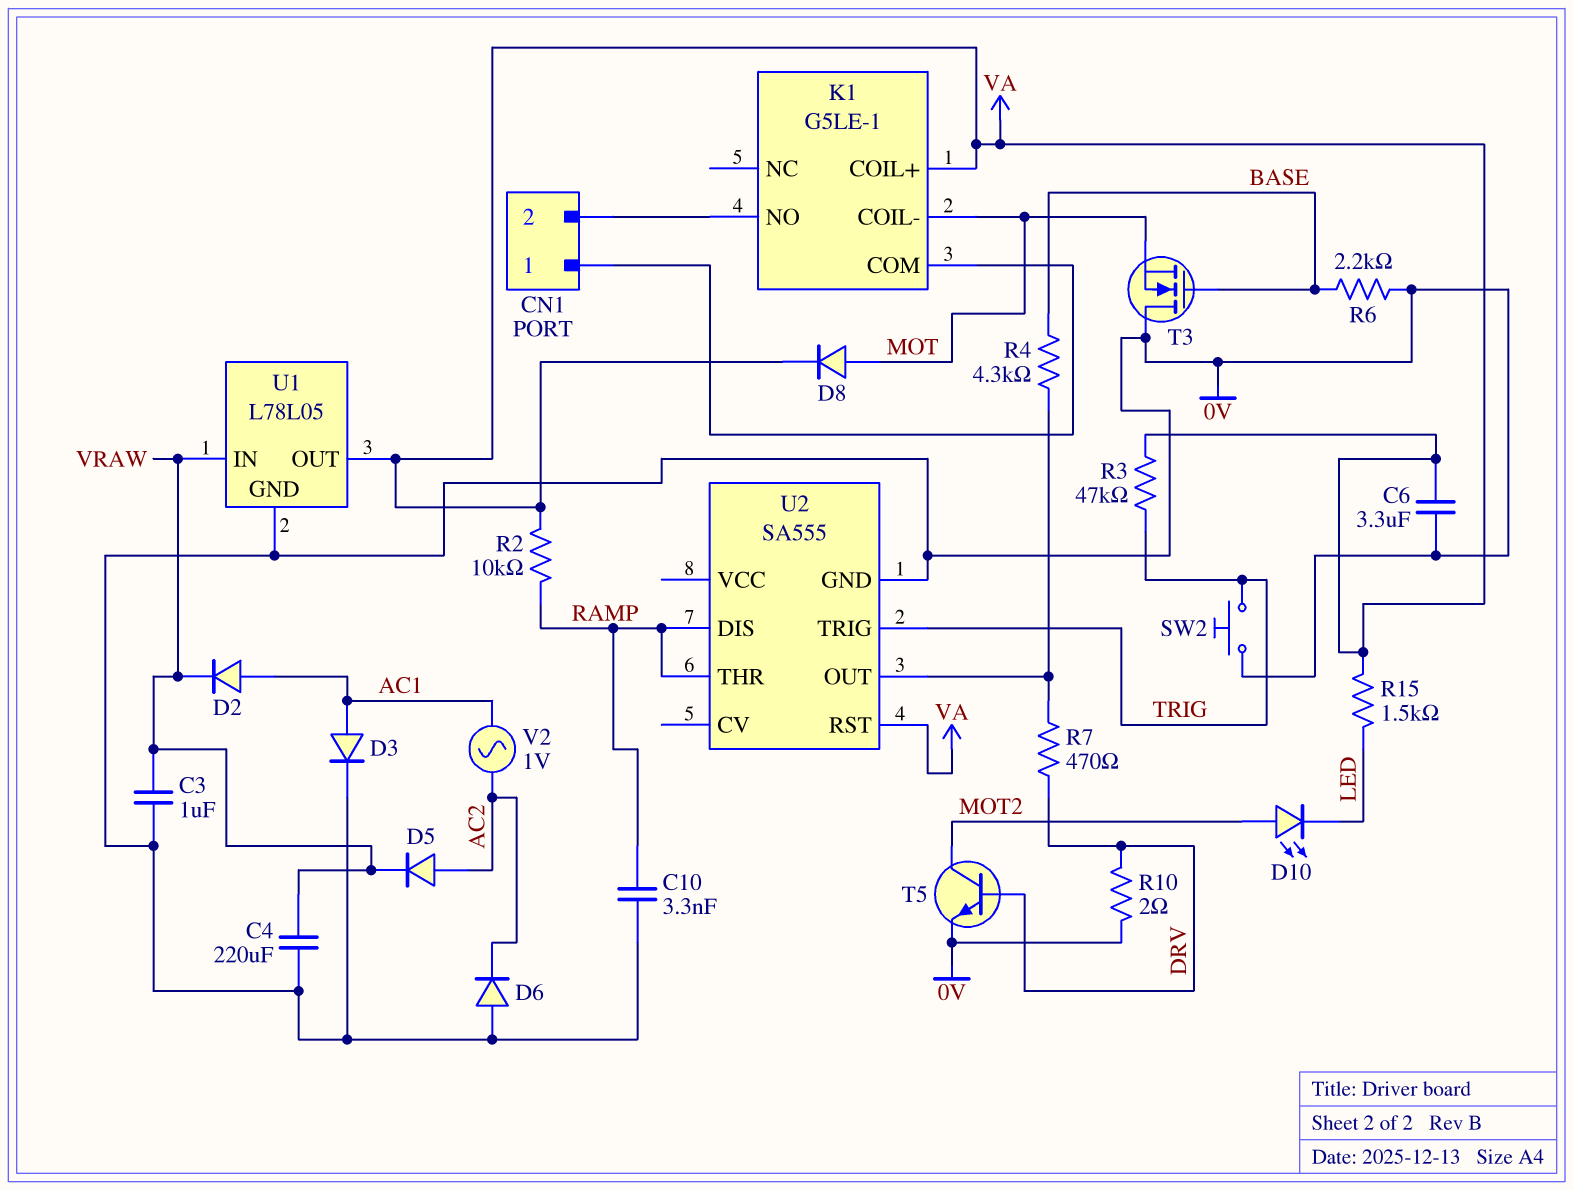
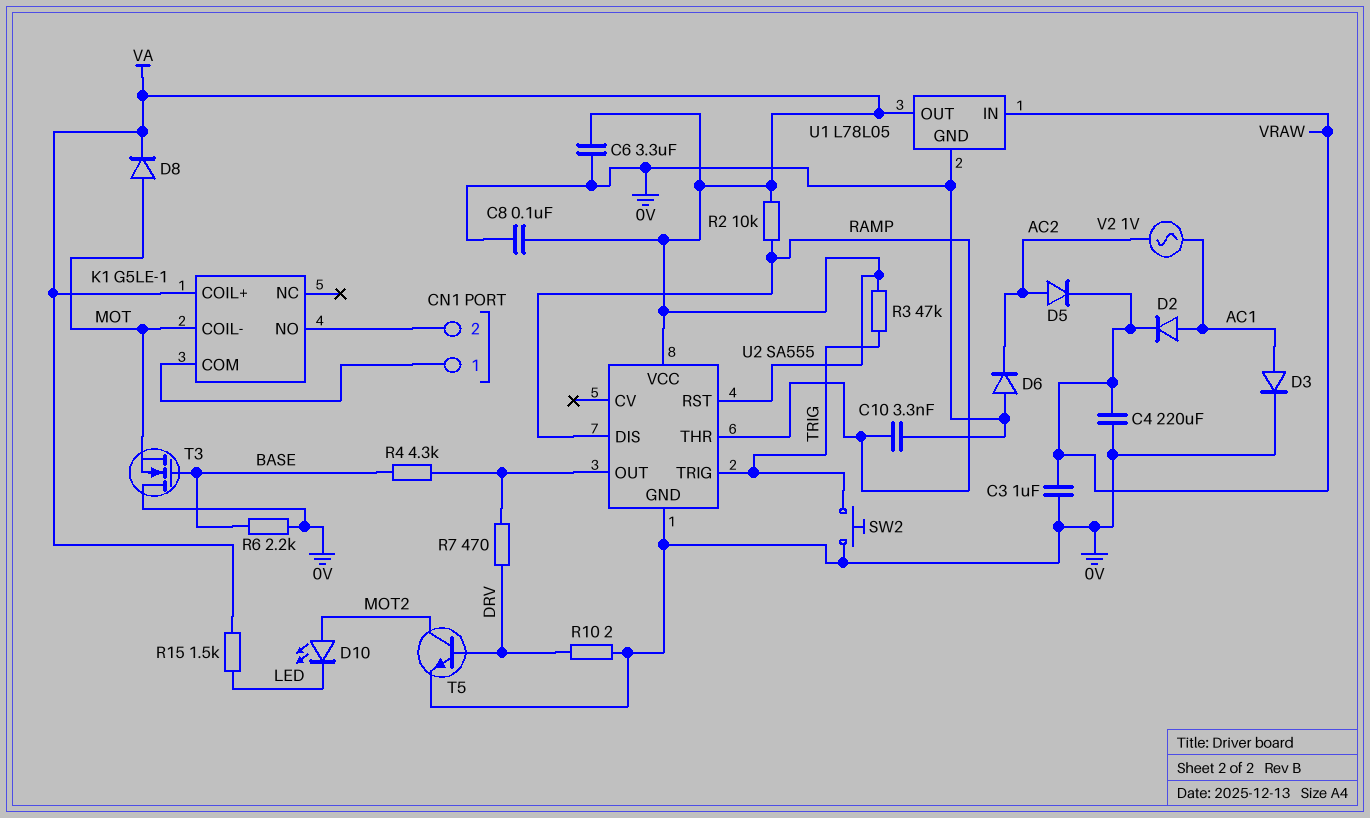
C8: none -> 100nF (0V, VA)
U2 pin VCC: none -> VA

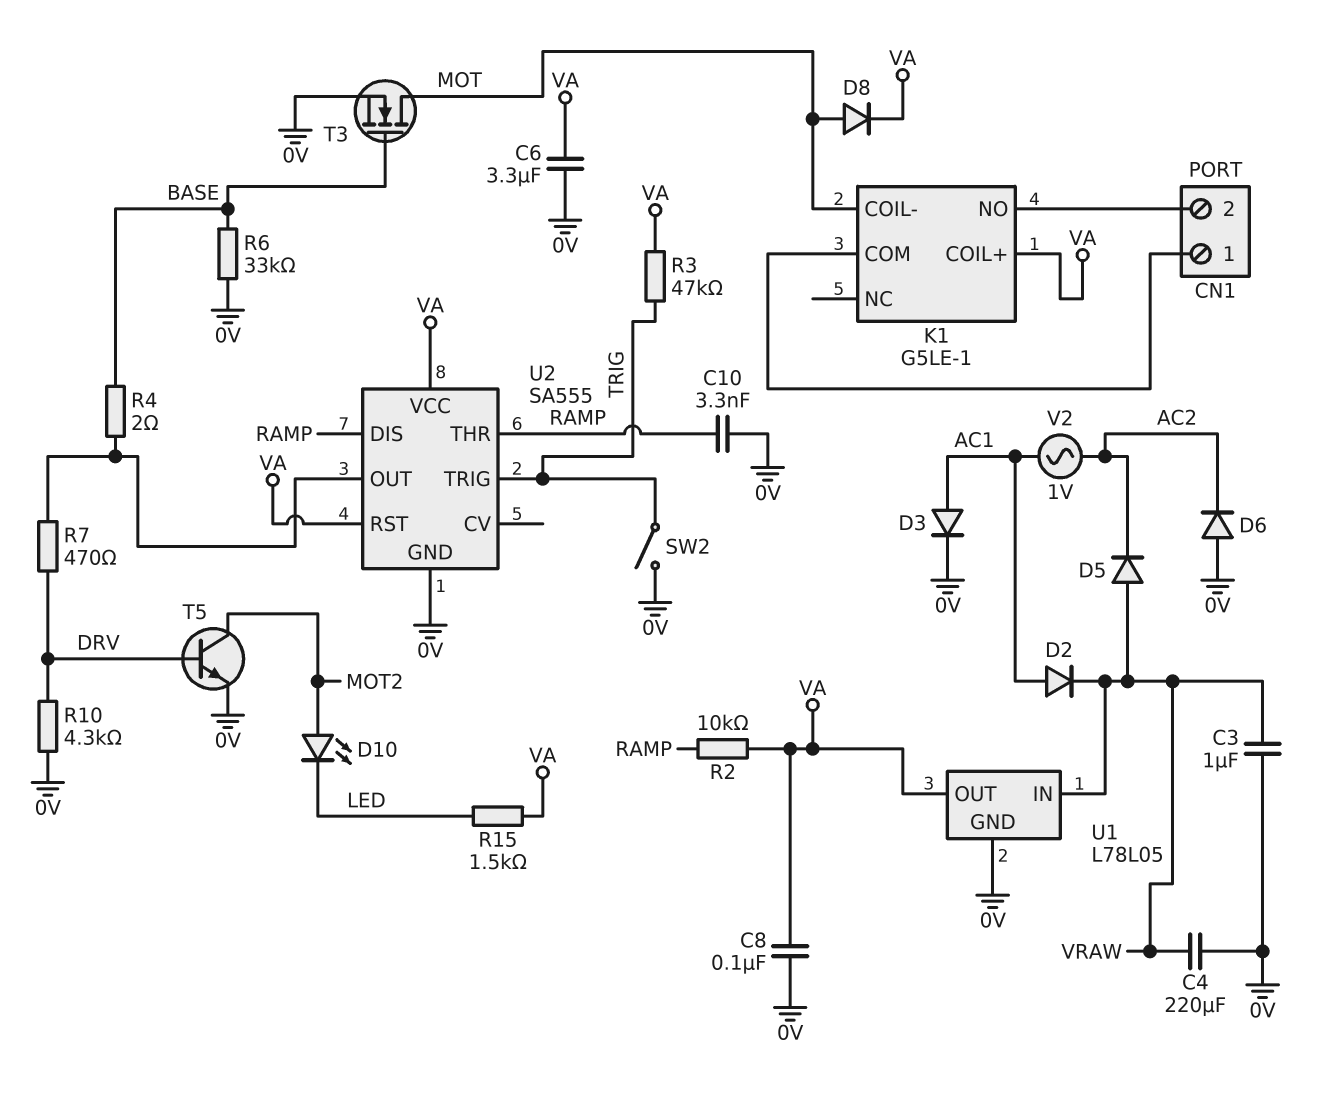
D5: diode (A AC2, K VRAW) -> diode (A VRAW, K AC2)
R4: 4.3k (BASE, U2/OUT) -> 2 (BASE, U2/OUT)
R6: 2.2k (0V, BASE) -> 33k (0V, BASE)
R10: 2 (0V, DRV) -> 4.3k (0V, DRV)
SW2: button (0V, TRIG) -> switch (0V, TRIG)
T3: NMOS (G BASE, D 0V, S MOT) -> NMOS (G BASE, D MOT, S 0V)

